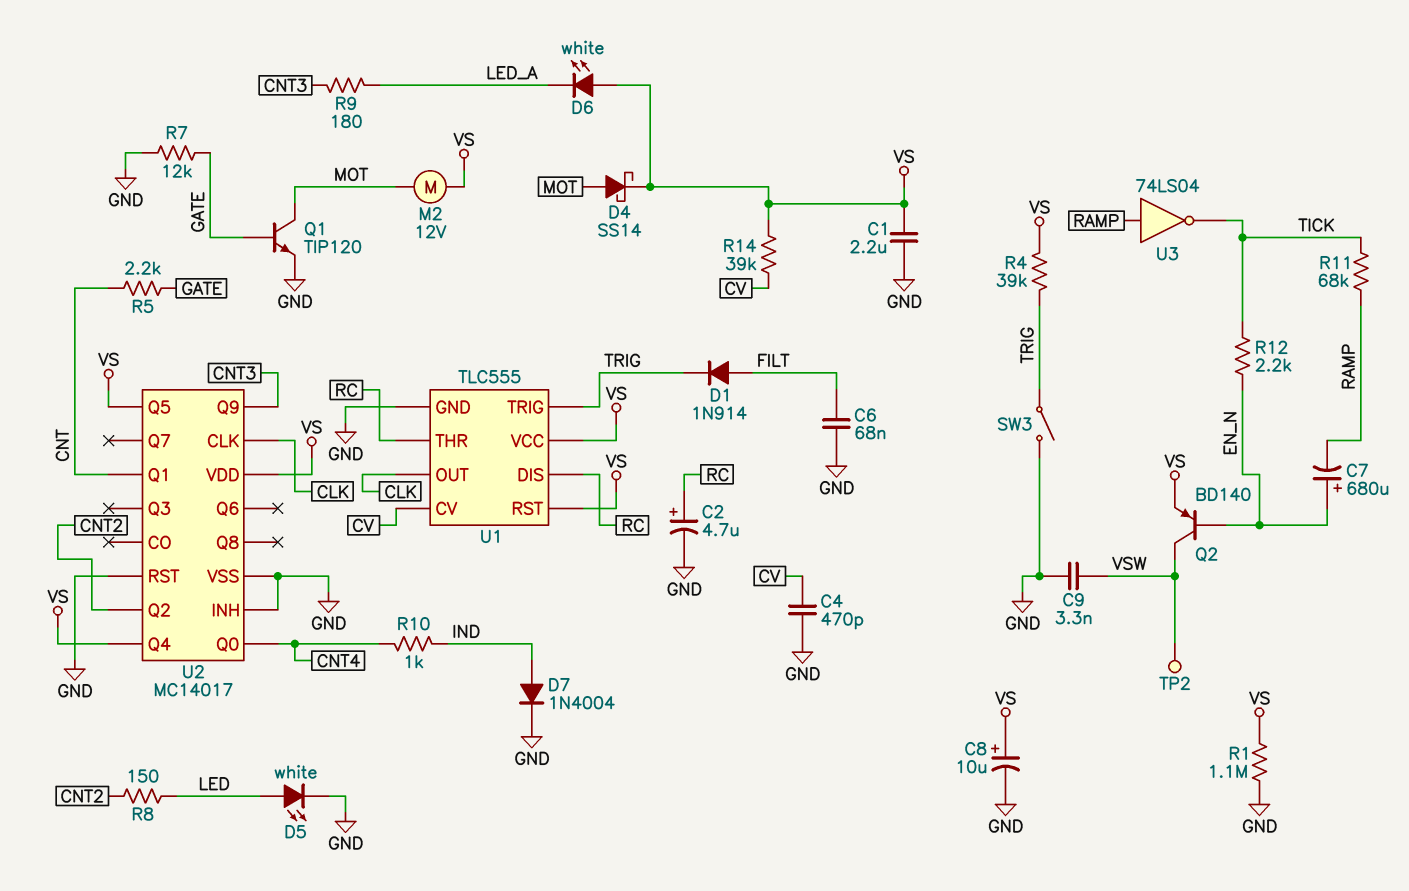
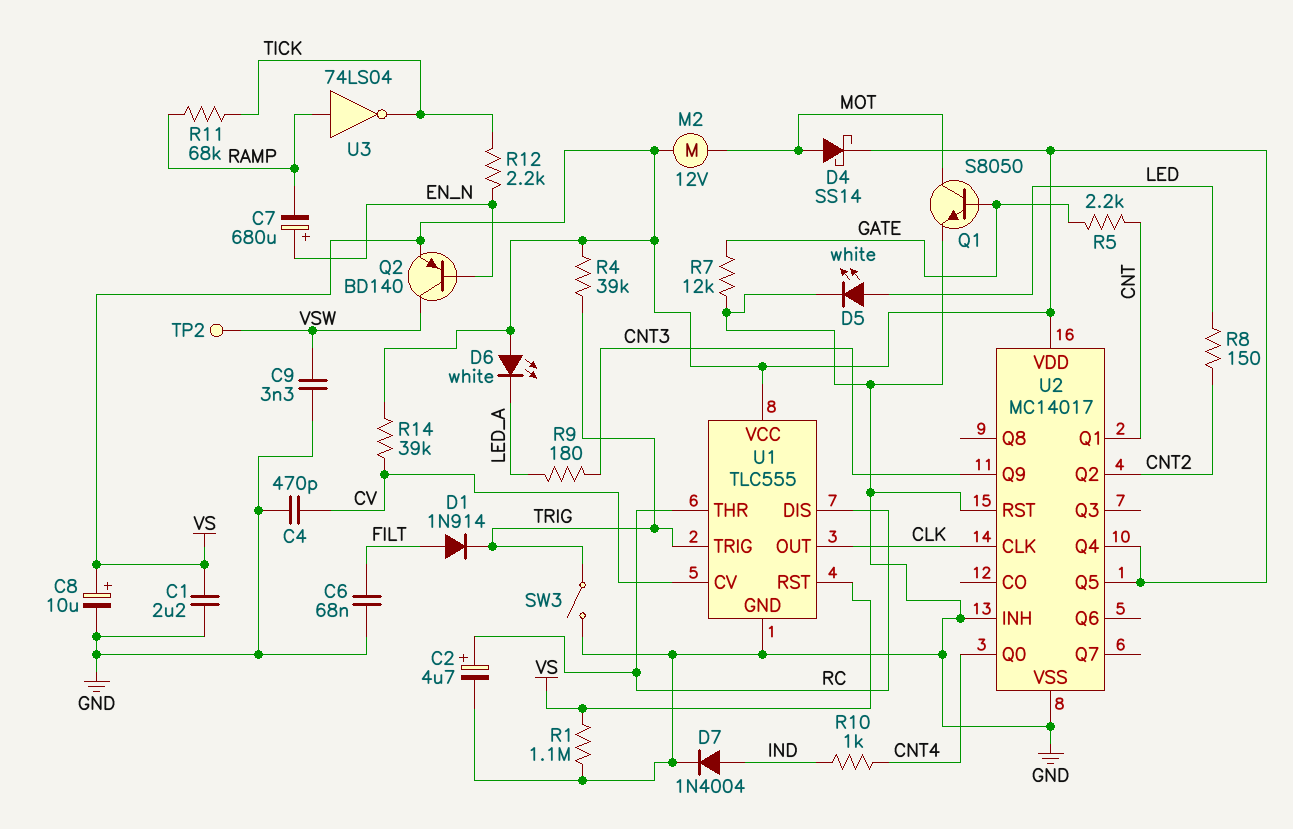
Q1: NPN TIP120 (B GATE, C MOT, E GND) -> NPN S8050 (B GATE, C MOT, E GND)

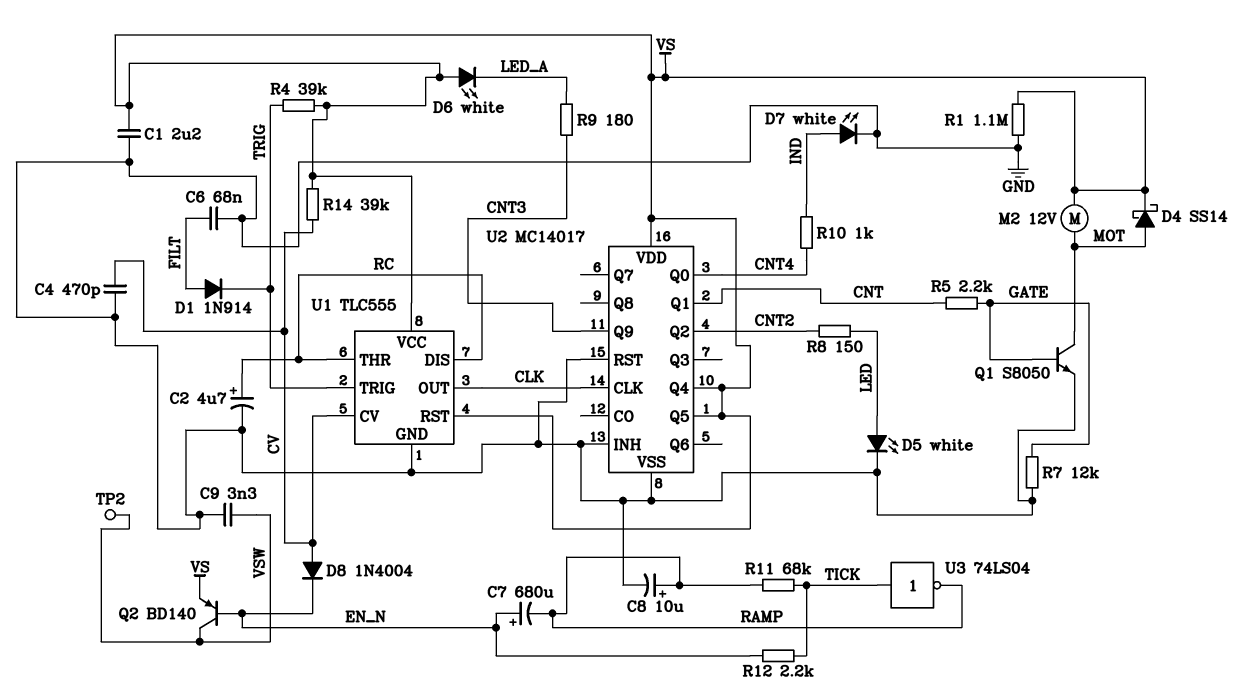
C8: 10uF (plus VS, minus GND) -> 10uF (plus RAMP, minus GND)
D7: diode 1N4004 (A IND, K GND) -> LED white (A IND, K GND)
D8: none -> diode 1N4004 (A CV, K EN_N)
SW3: switch (GND, TRIG) -> none
U3: NOT 74LS04 (in RAMP, out TICK) -> NOT 74LS04 (in TICK, out RAMP)

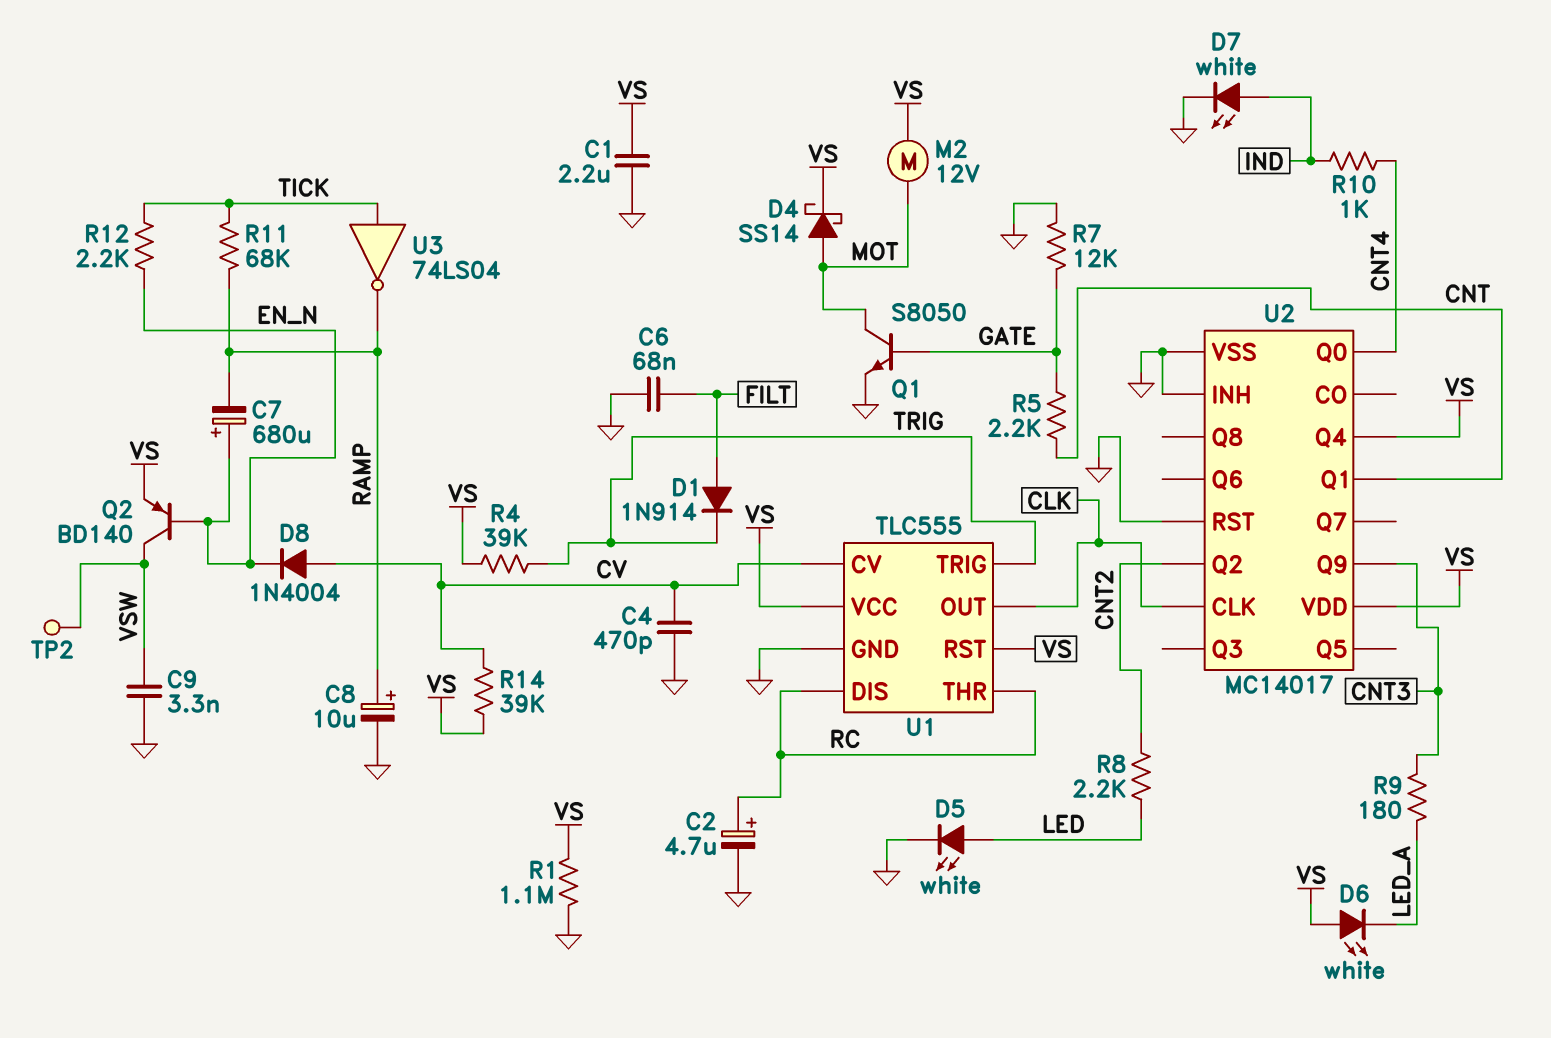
R8: 150 (CNT2, LED) -> 2.2k (CNT2, LED)
U2 pin Q5: VS -> none

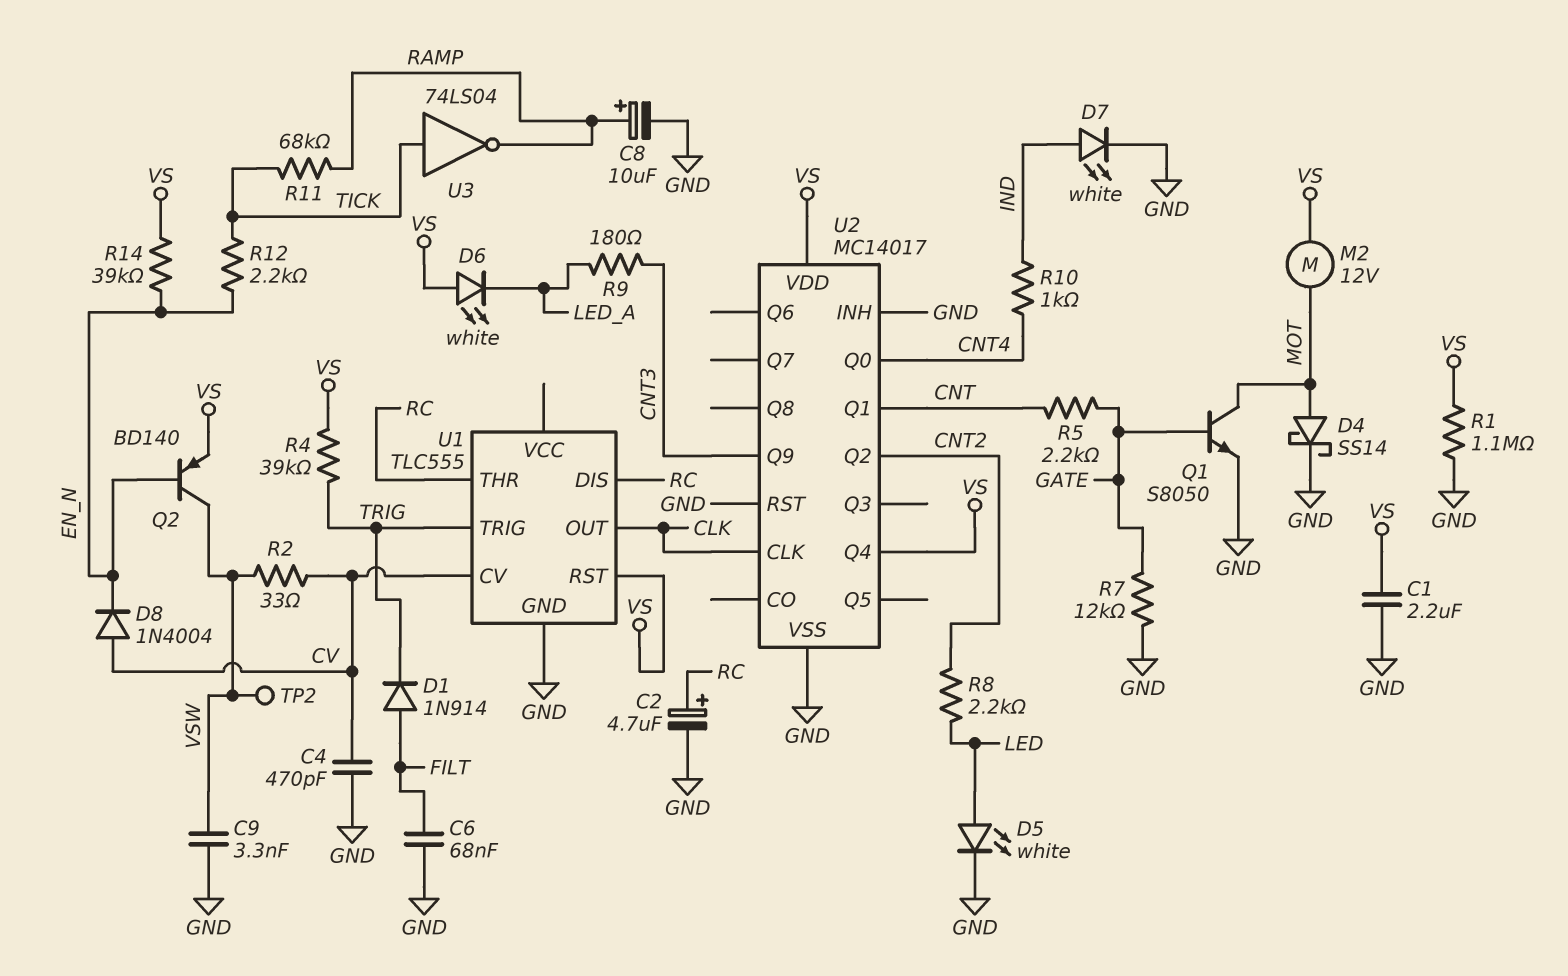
C7: 680uF (plus EN_N, minus RAMP) -> none
D4: schottky SS14 (A MOT, K VS) -> schottky SS14 (A MOT, K GND)
R2: none -> 33 (CV, VSW)
R14: 39k (CV, VS) -> 39k (EN_N, VS)
U1 pin VCC: VS -> none

